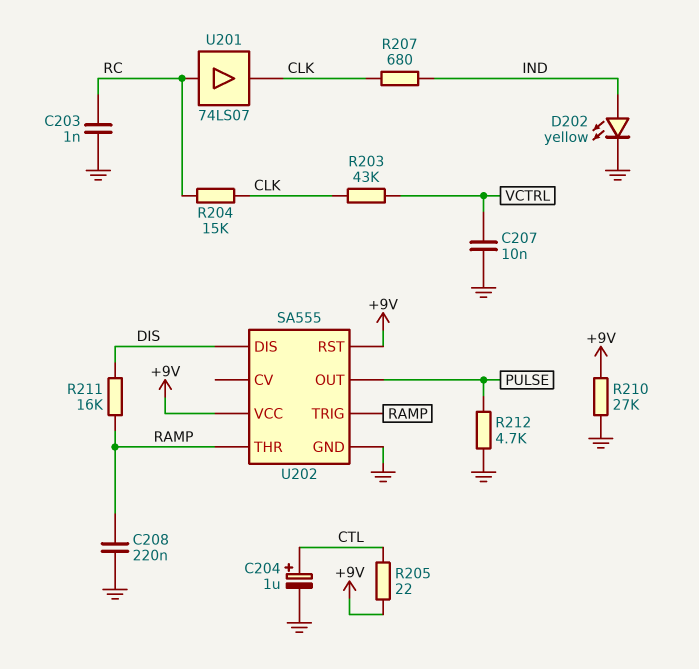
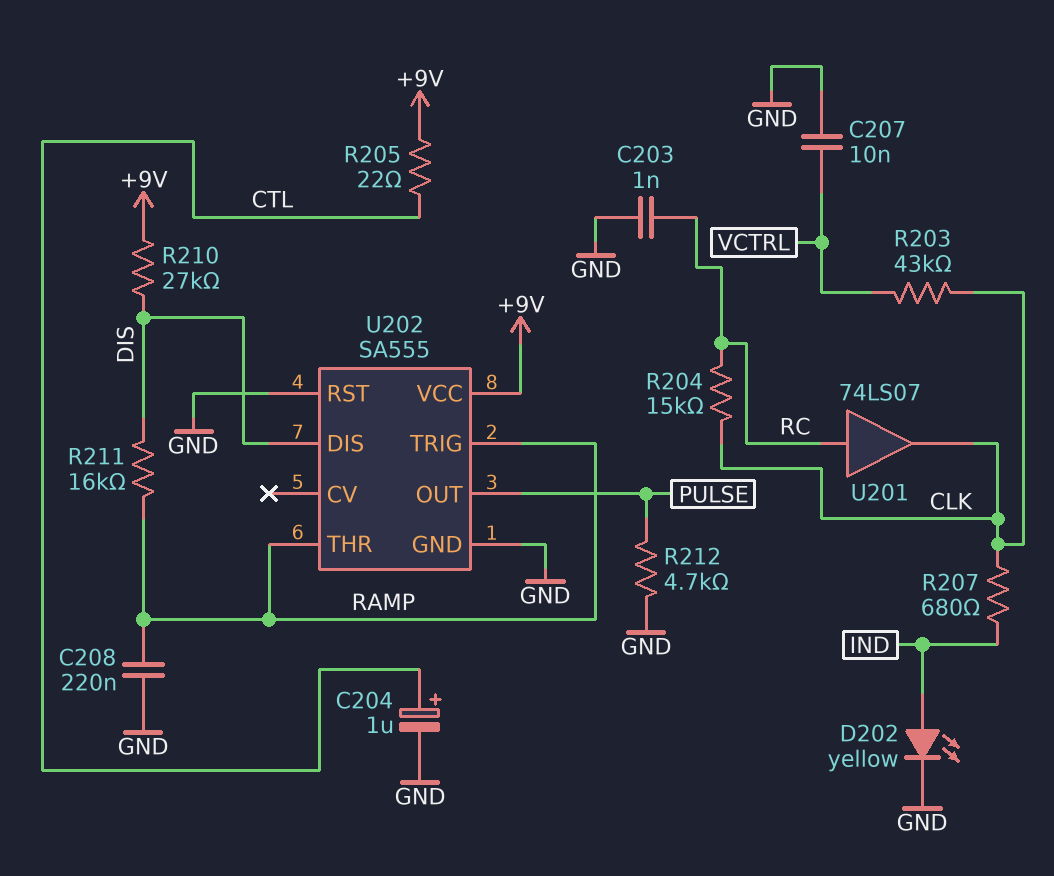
R210: 27k (+9V, GND) -> 27k (+9V, DIS)
U202 pin RST: +9V -> GND

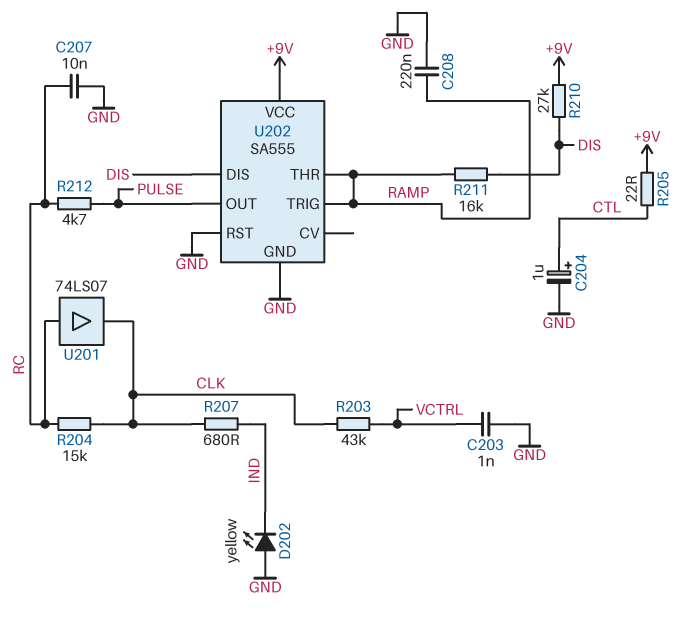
C203: 1nF (GND, RC) -> 1nF (GND, VCTRL)
C207: 10nF (GND, VCTRL) -> 10nF (GND, RC)
D202: LED yellow (A IND, K GND) -> LED yellow (A GND, K IND)
R212: 4.7k (GND, PULSE) -> 4.7k (PULSE, RC)

